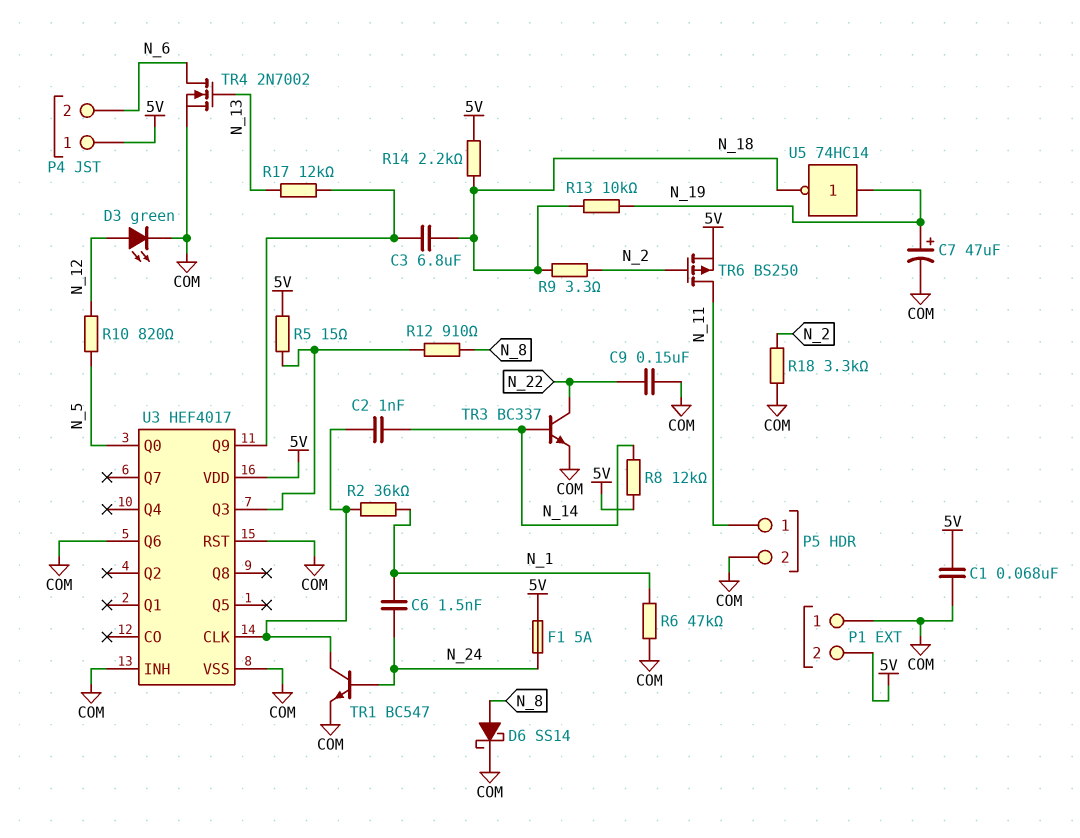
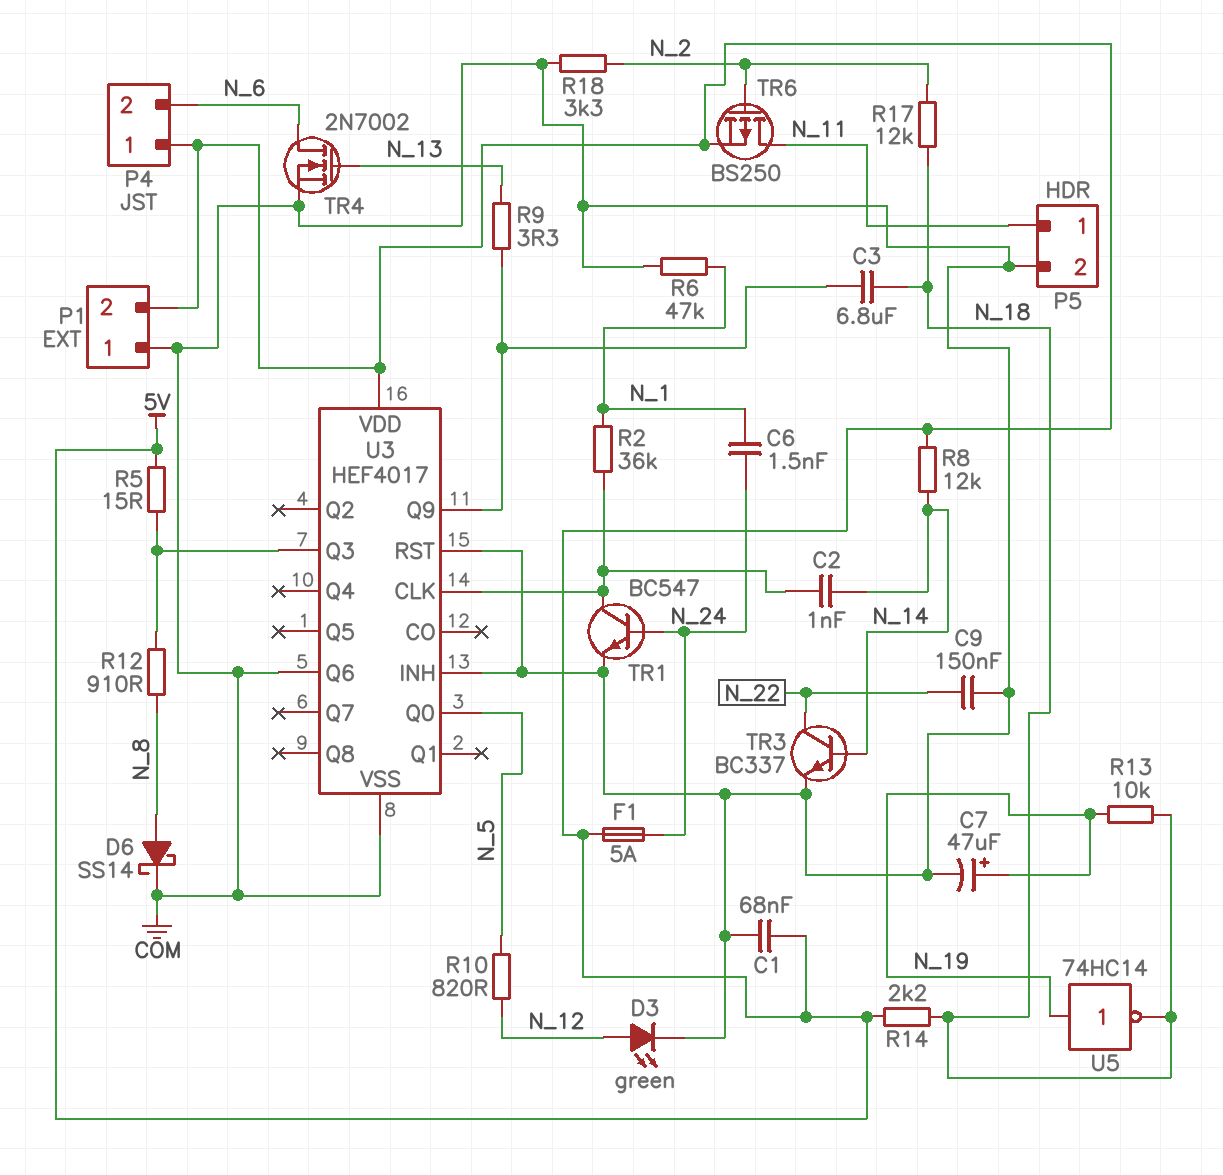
R9: 3.3 (N_2, N_18) -> 3.3 (N_13, U3/Q9)
R17: 12k (N_13, U3/Q9) -> 12k (N_2, N_18)

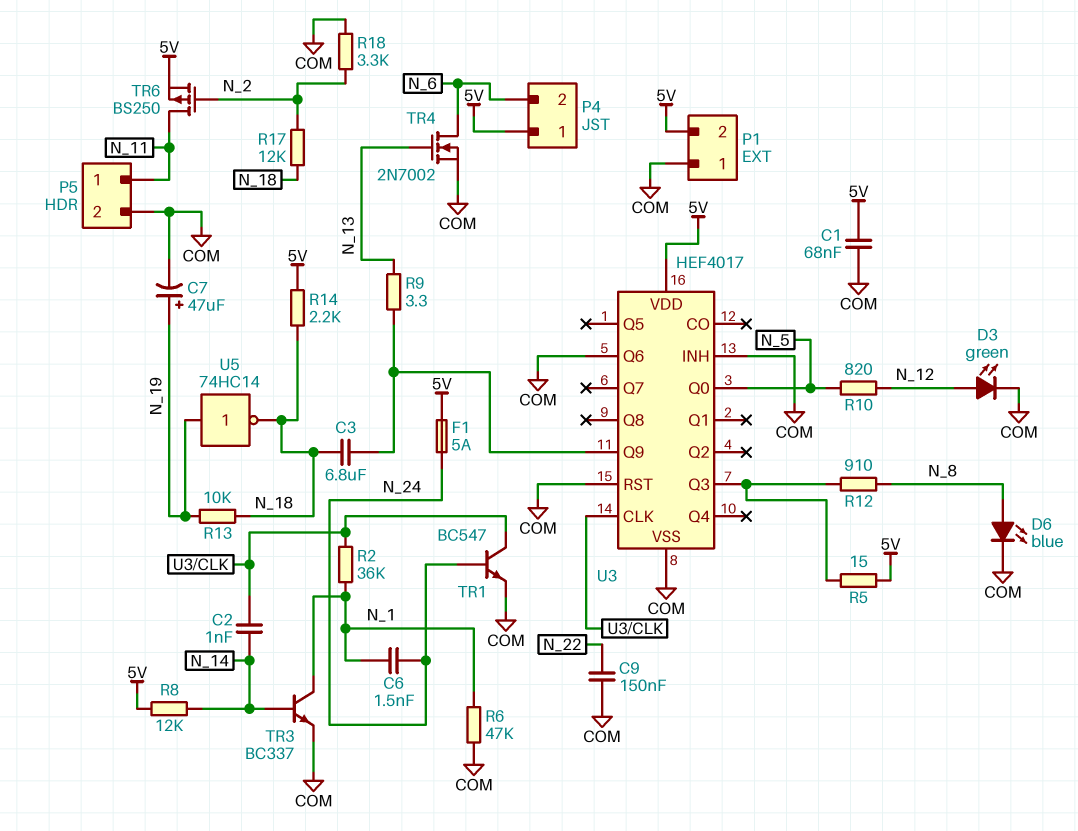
D6: schottky SS14 (A N_8, K COM) -> LED blue (A N_8, K COM)
TR3: NPN BC337 (B N_14, C N_22, E COM) -> NPN BC337 (B N_14, C N_1, E COM)

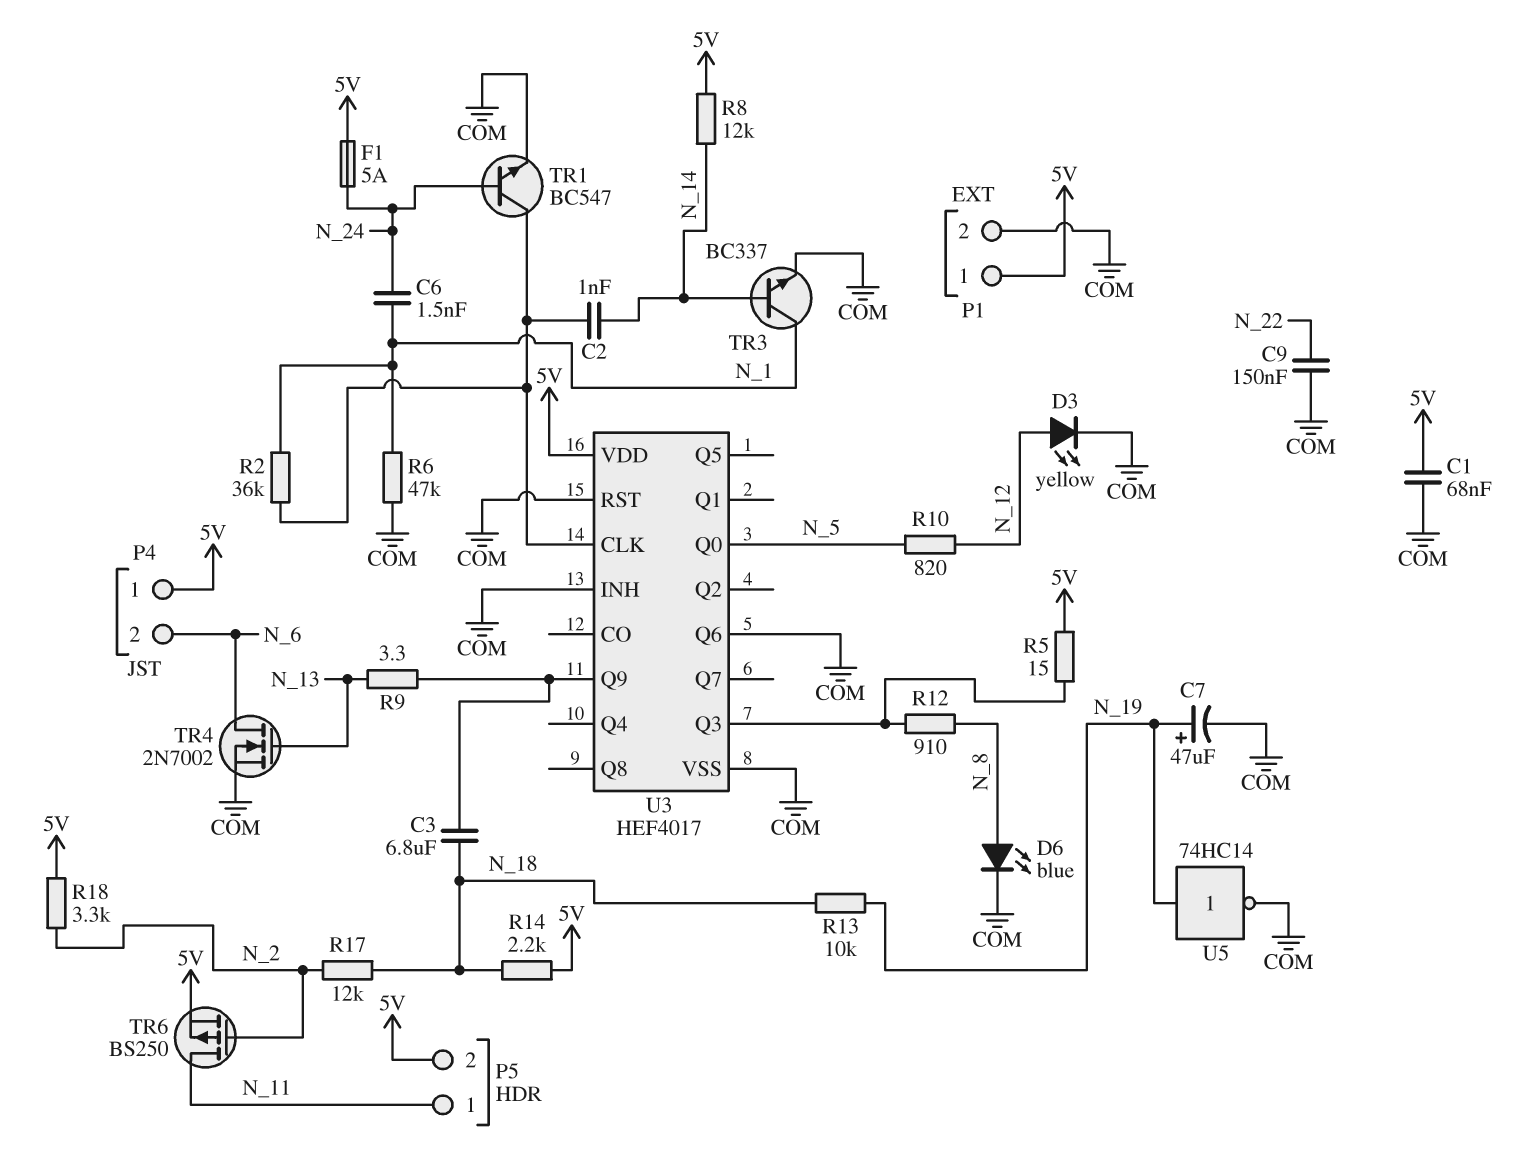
D3: LED green (A N_12, K COM) -> LED yellow (A N_12, K COM)
P1 pin 1: COM -> 5V
P1 pin 2: 5V -> COM
P5 pin 2: COM -> 5V
R18: 3.3k (COM, N_2) -> 3.3k (5V, N_2)
U5: NOT 74HC14 (in N_19, out N_18) -> NOT 74HC14 (in N_19, out COM)

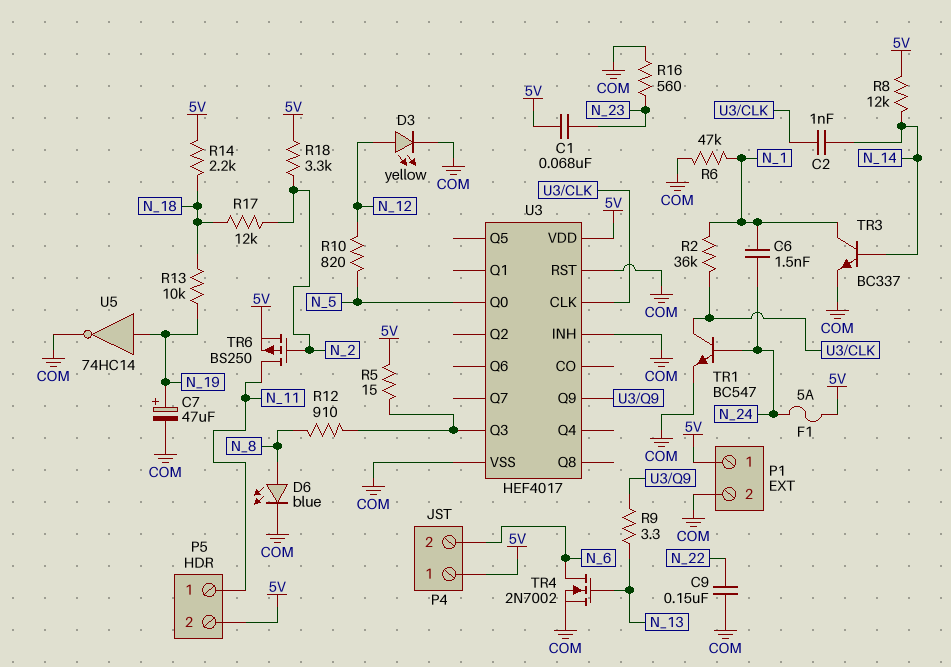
C1: 68nF (5V, COM) -> 68nF (5V, N_23)
C3: 6.8uF (N_18, U3/Q9) -> none
R16: none -> 560 (COM, N_23)
U3 pin Q6: COM -> none

